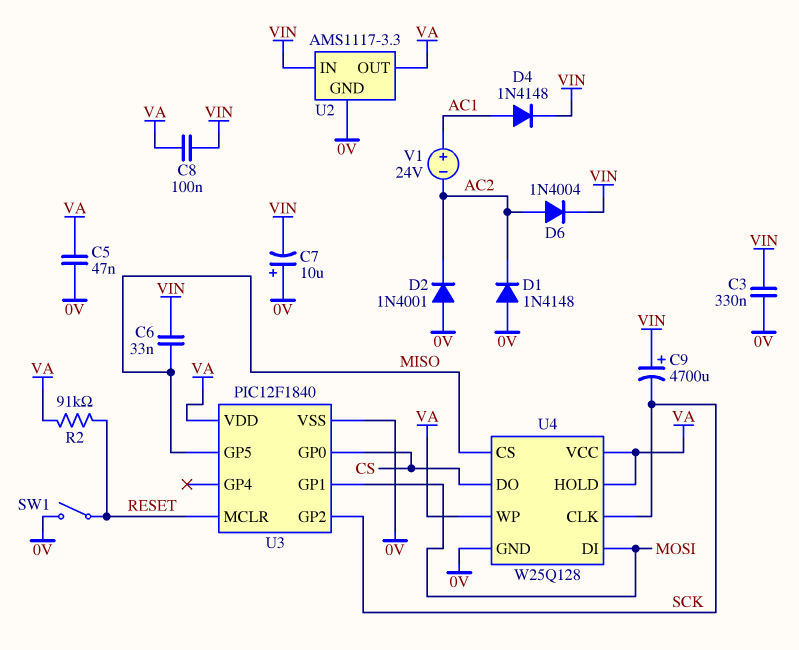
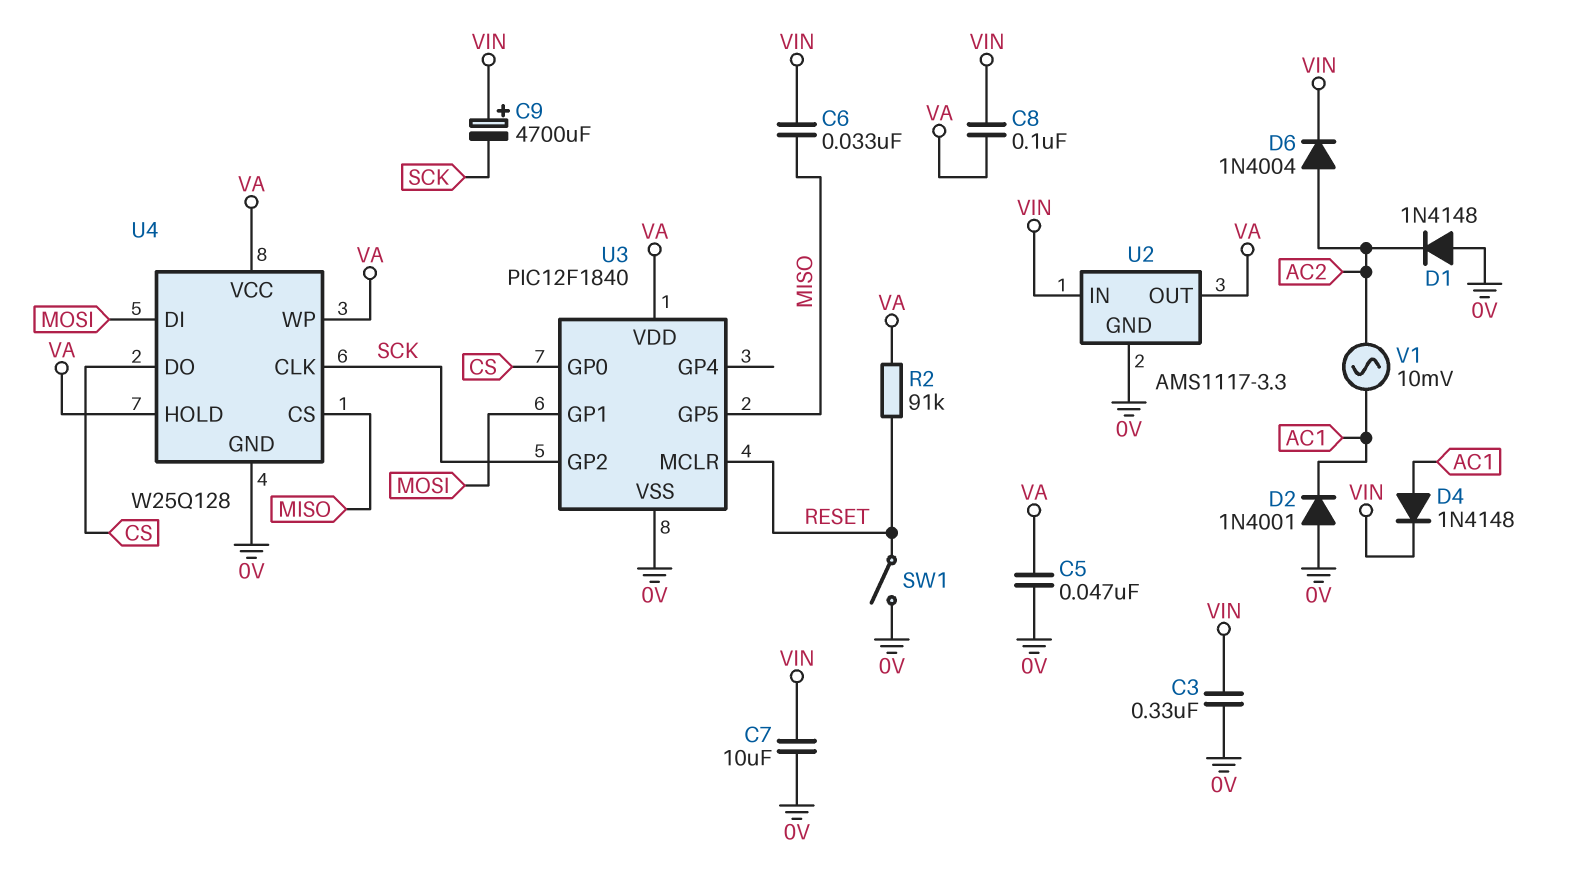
C7: 10uF (plus 0V, minus VIN) -> 10uF (0V, VIN)
D2: diode 1N4001 (A 0V, K AC2) -> diode 1N4001 (A 0V, K AC1)
V1: 24V (plus AC1, minus AC2) -> AC 10mV (AC1, AC2)

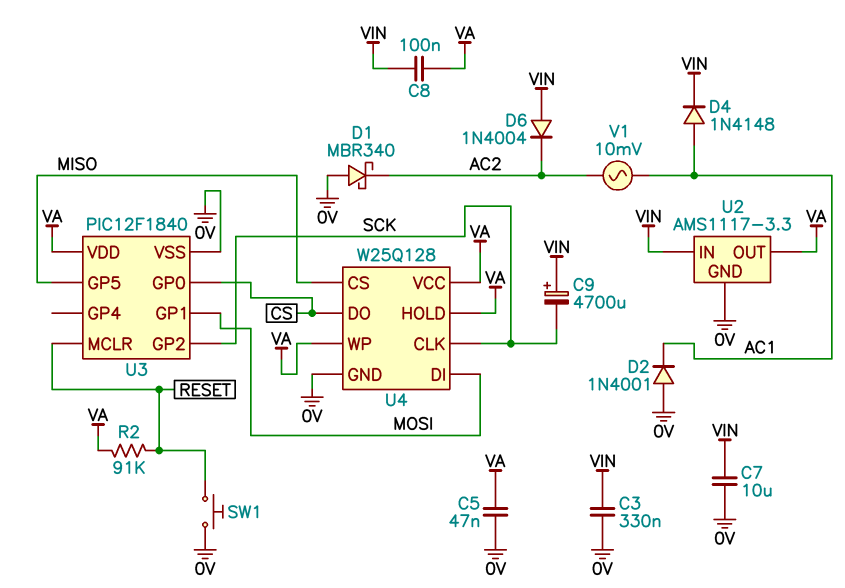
C6: 33nF (MISO, VIN) -> none
D1: diode 1N4148 (A 0V, K AC2) -> schottky MBR340 (A 0V, K AC2)
D6: diode 1N4004 (A AC2, K VIN) -> diode 1N4004 (A VIN, K AC2)
SW1: switch (0V, RESET) -> button (0V, RESET)

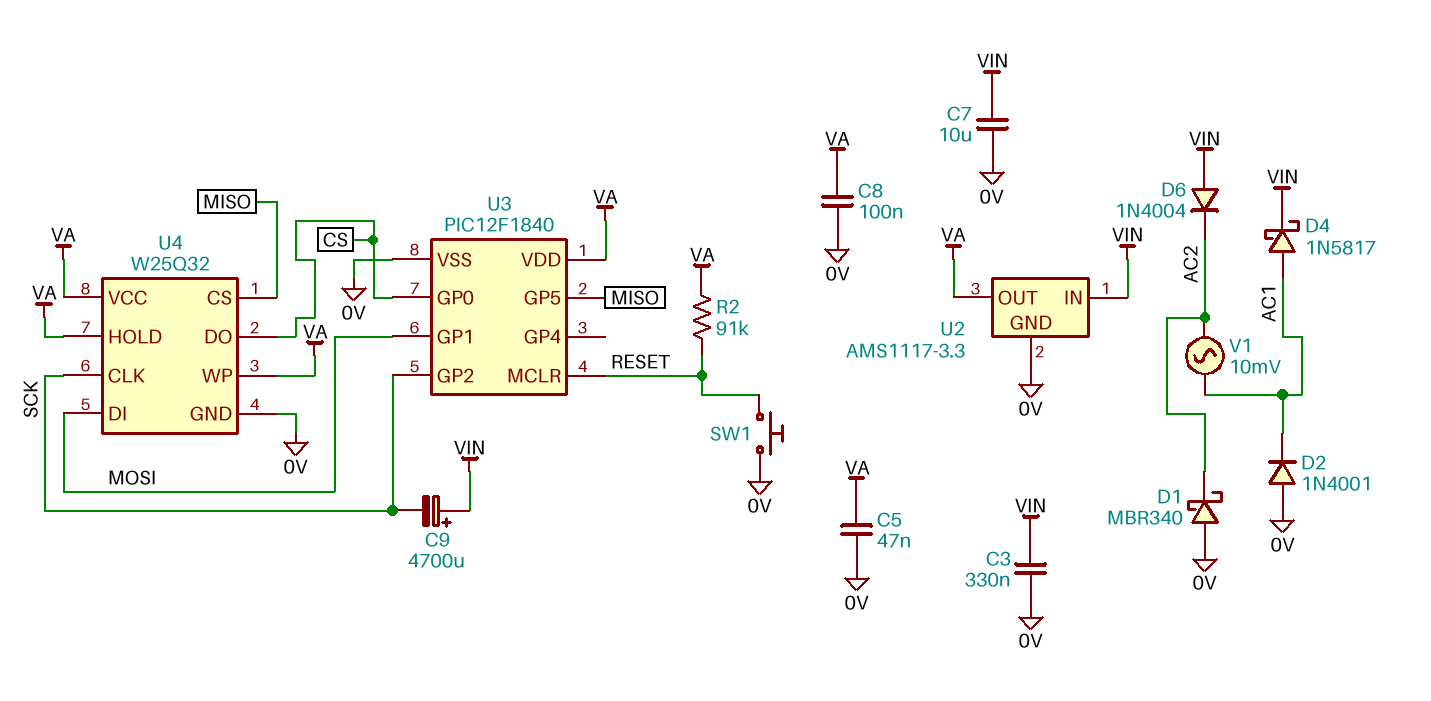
C8: 100nF (VA, VIN) -> 100nF (0V, VA)
D4: diode 1N4148 (A AC1, K VIN) -> schottky 1N5817 (A AC1, K VIN)
U4: W25Q128 -> W25Q32

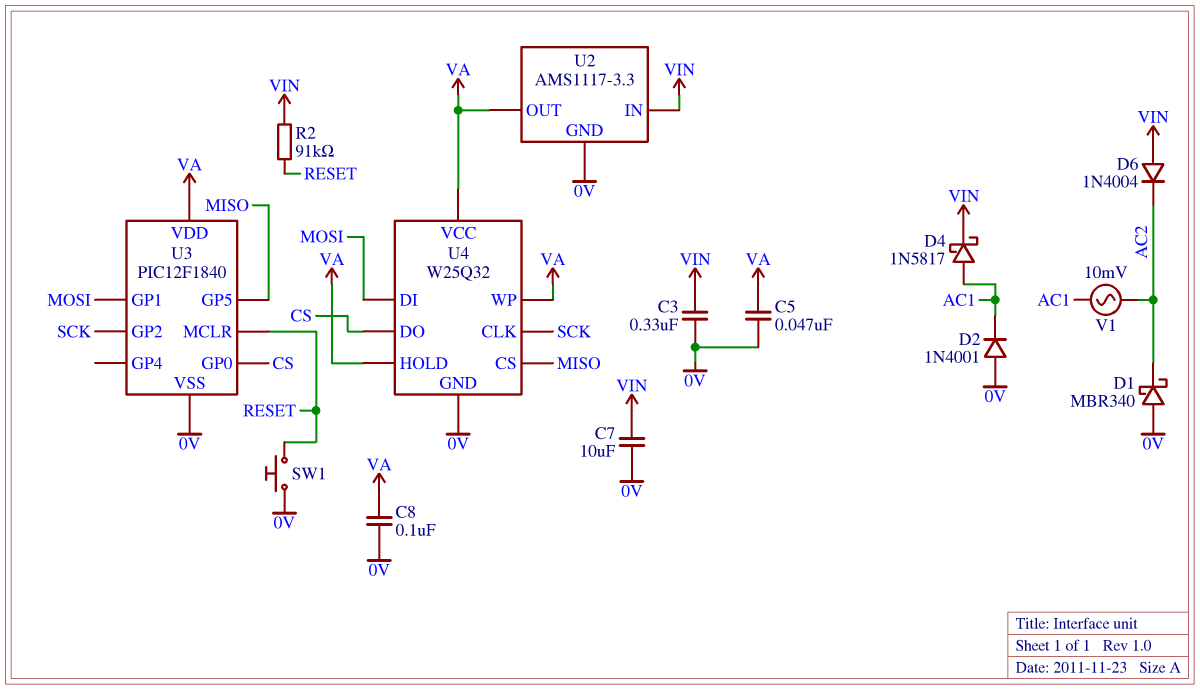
C9: 4700uF (plus VIN, minus SCK) -> none
R2: 91k (RESET, VA) -> 91k (RESET, VIN)

